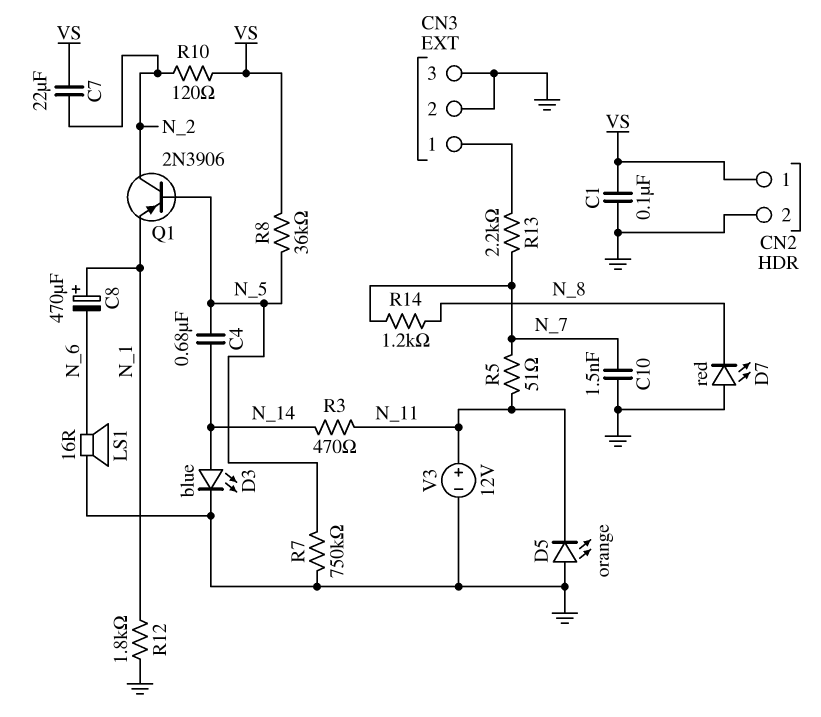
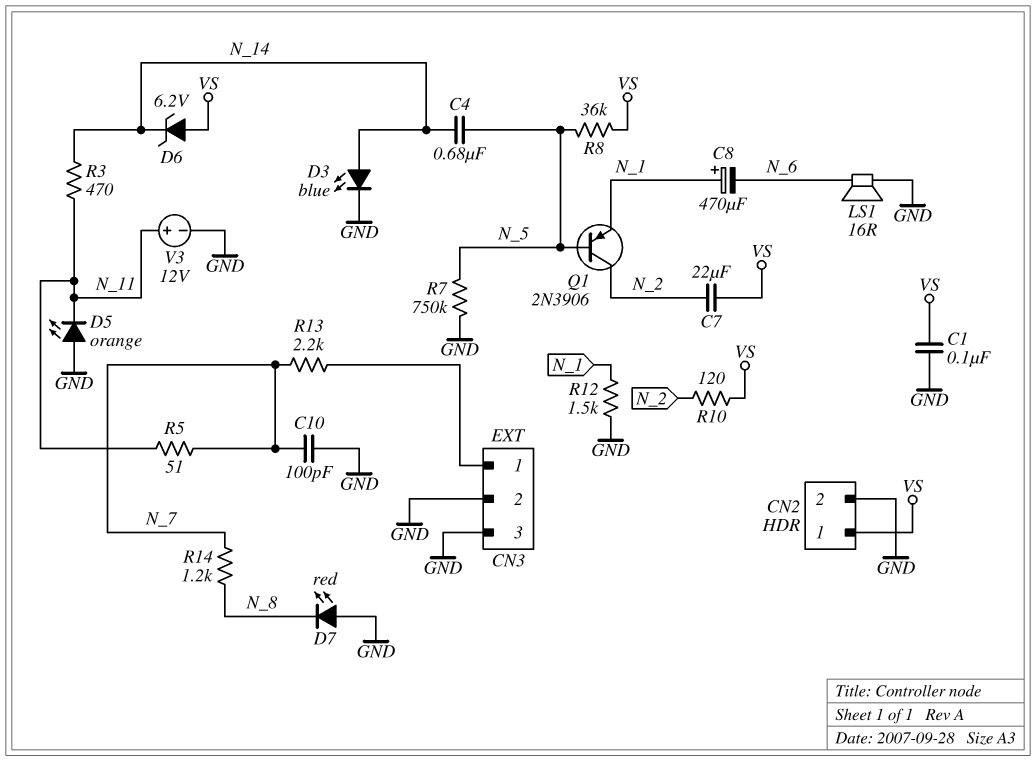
C10: 1.5nF (GND, N_7) -> 100pF (GND, N_7)
D6: none -> zener 6.2V (A VS, K N_14)
R12: 1.8k (GND, N_1) -> 1.5k (GND, N_1)

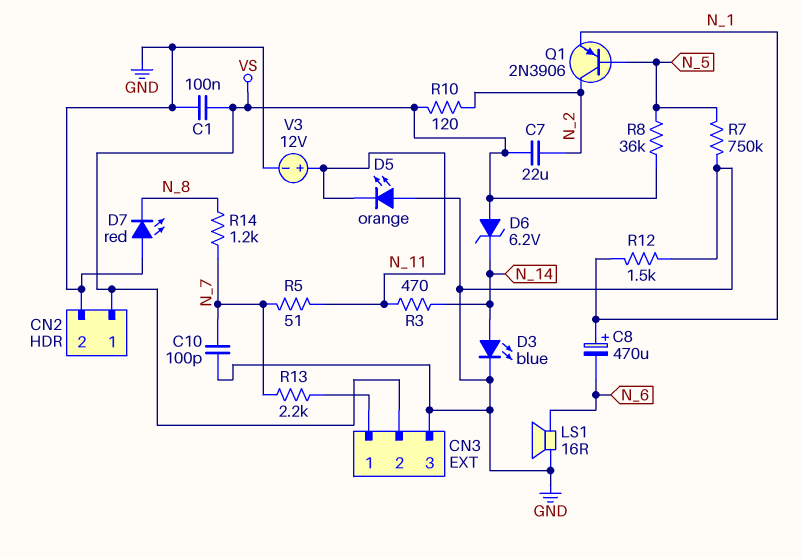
C4: 680nF (N_5, N_14) -> none
CN3 pin 2: GND -> VS

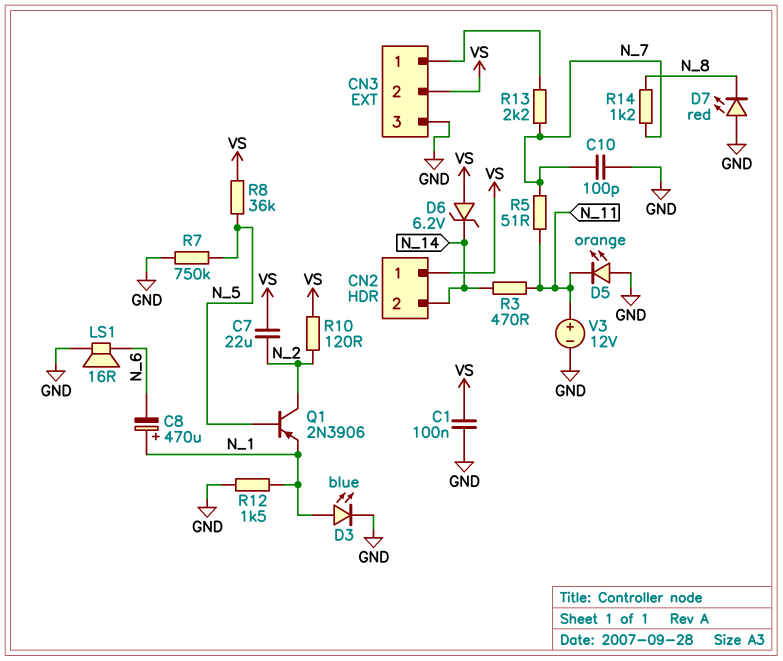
CN2 pin 2: GND -> N_14
D3: LED blue (A N_14, K GND) -> LED blue (A N_1, K GND)

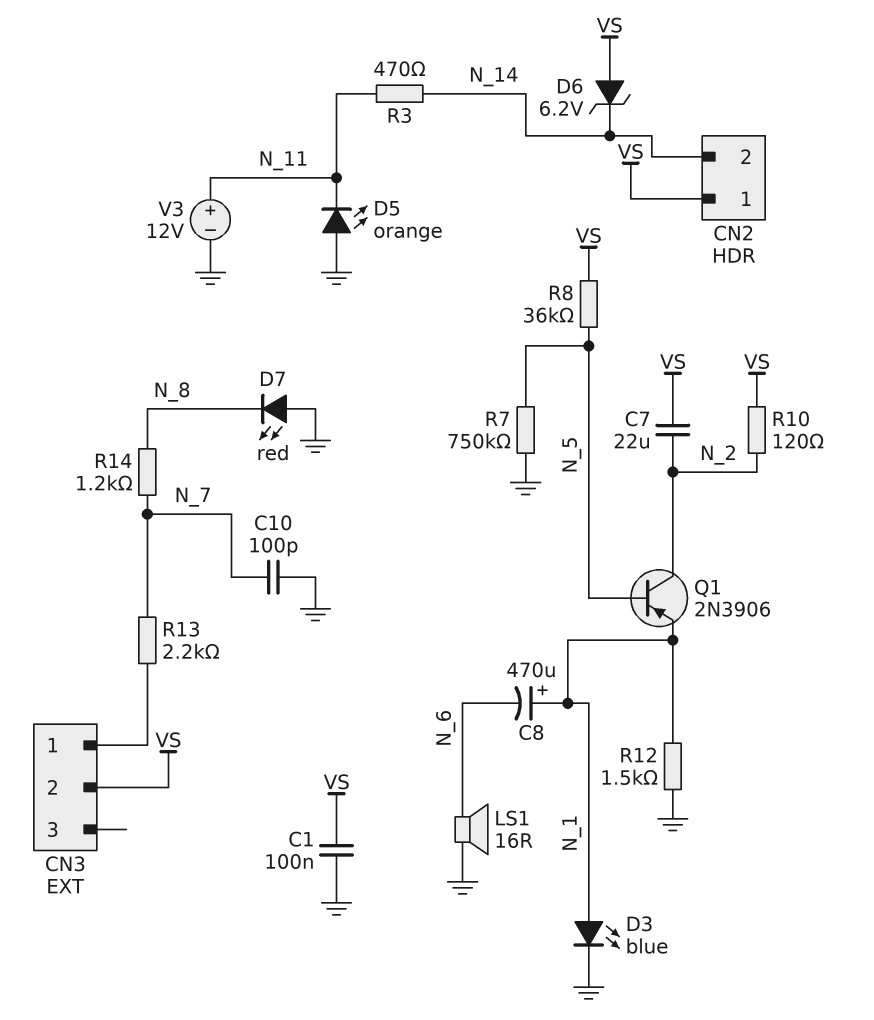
CN3 pin 3: GND -> none
R5: 51 (N_7, N_11) -> none

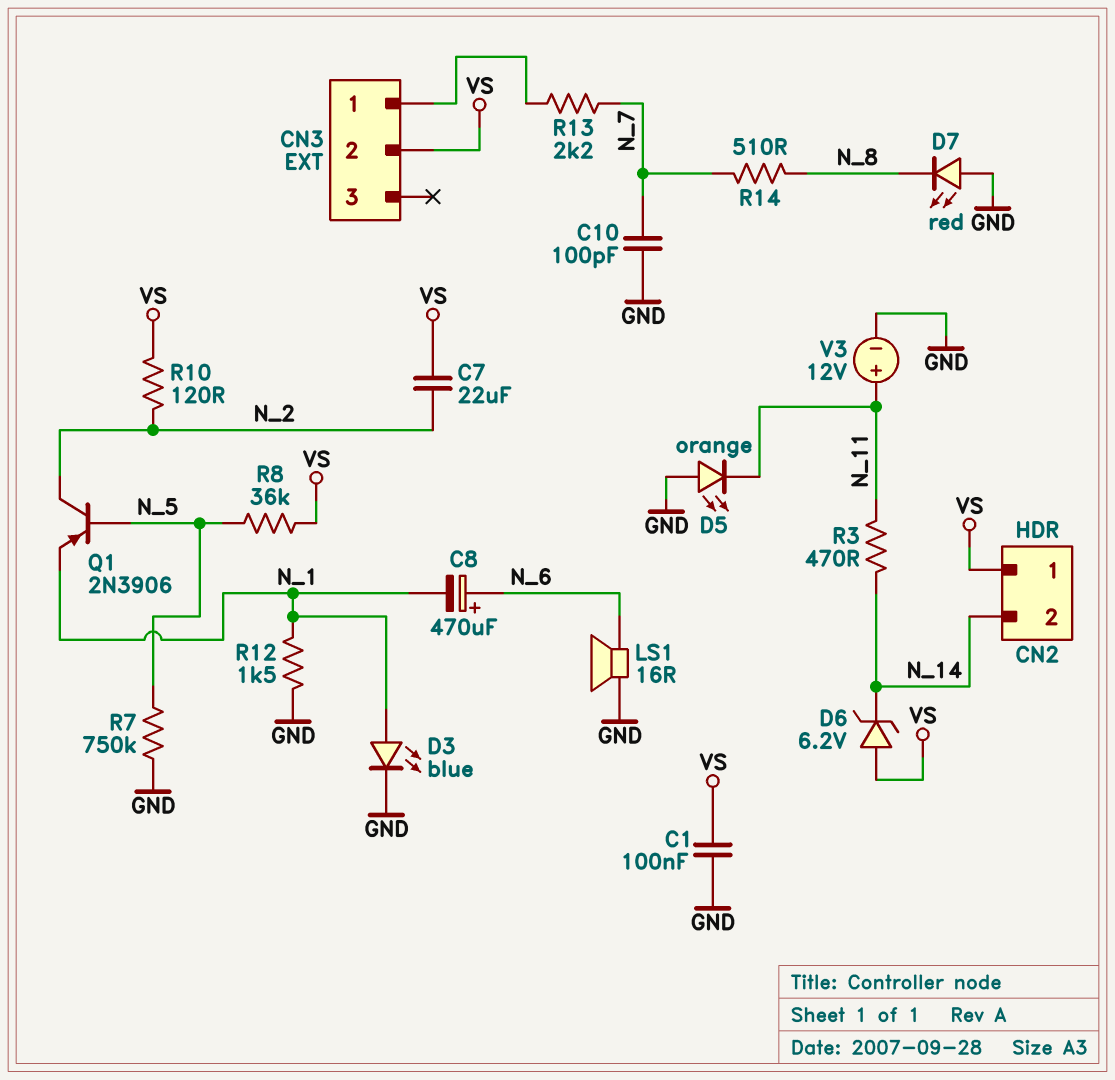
C8: 470uF (plus N_1, minus N_6) -> 470uF (plus N_6, minus N_1)
R14: 1.2k (N_7, N_8) -> 510 (N_7, N_8)

